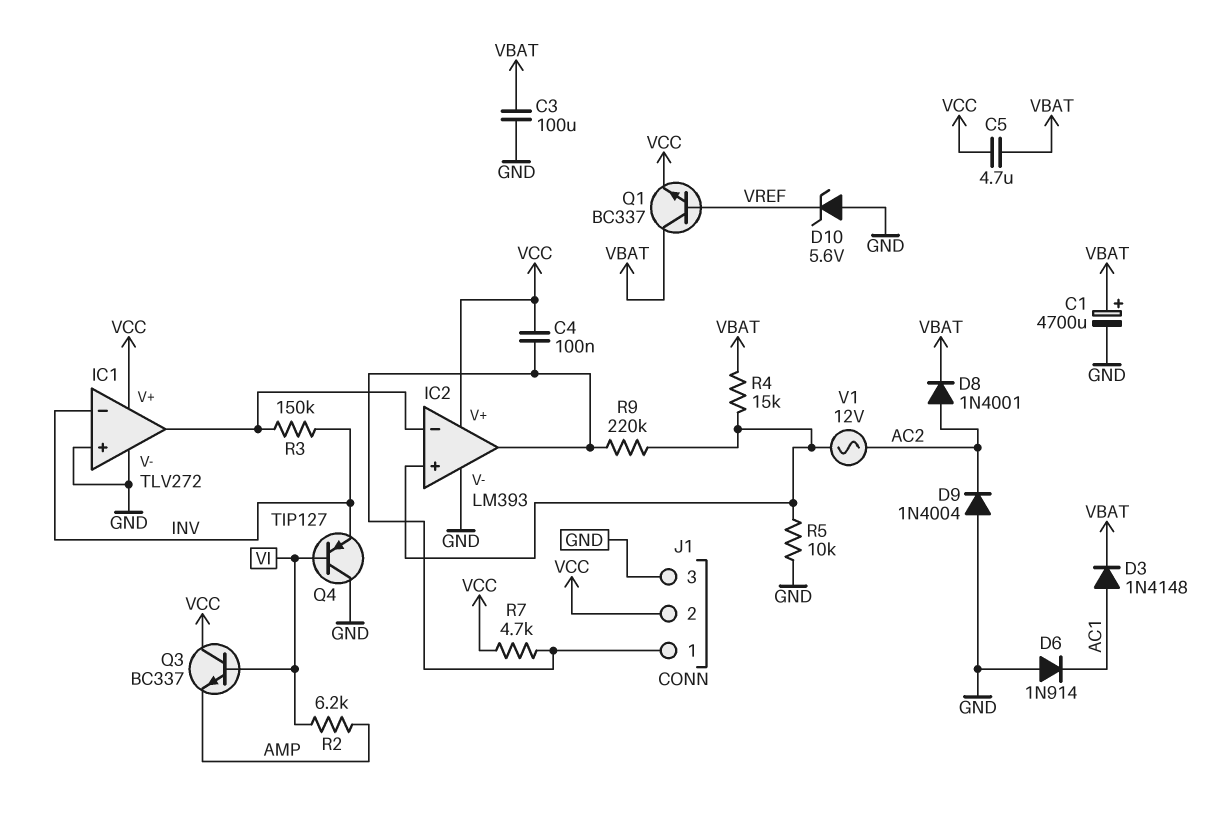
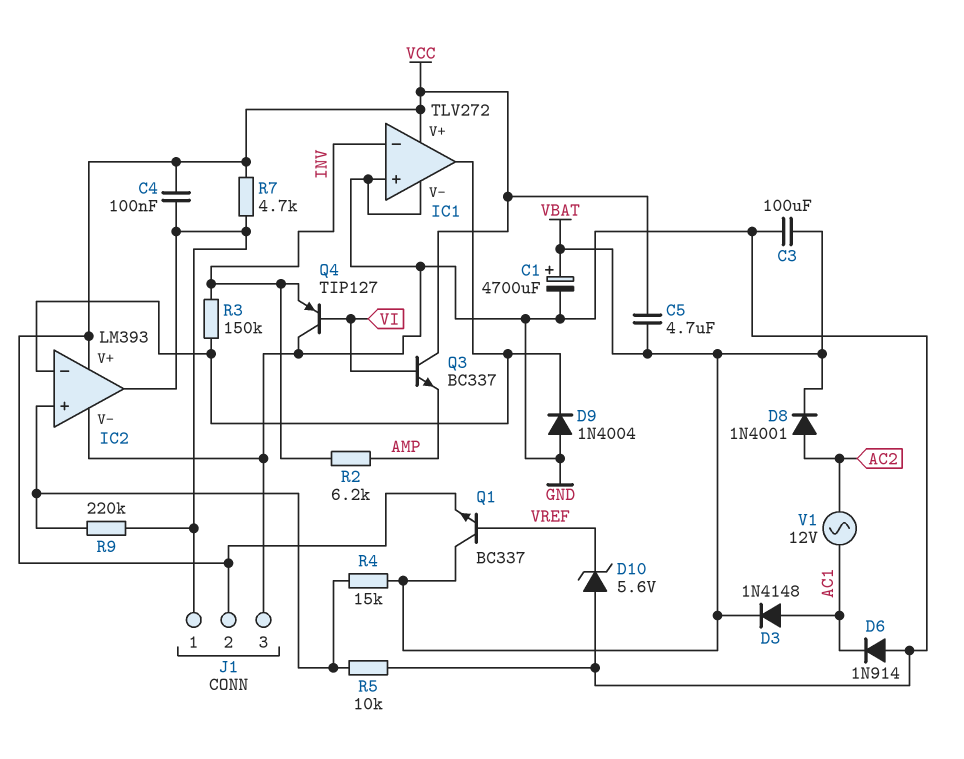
D9: diode 1N4004 (A GND, K AC2) -> diode 1N4004 (A GND, K IC1/out)
R2: 6.2k (AMP, VI) -> 6.2k (AMP, INV)
V1: AC 12V (AC2, IC2/in+) -> AC 12V (AC1, AC2)

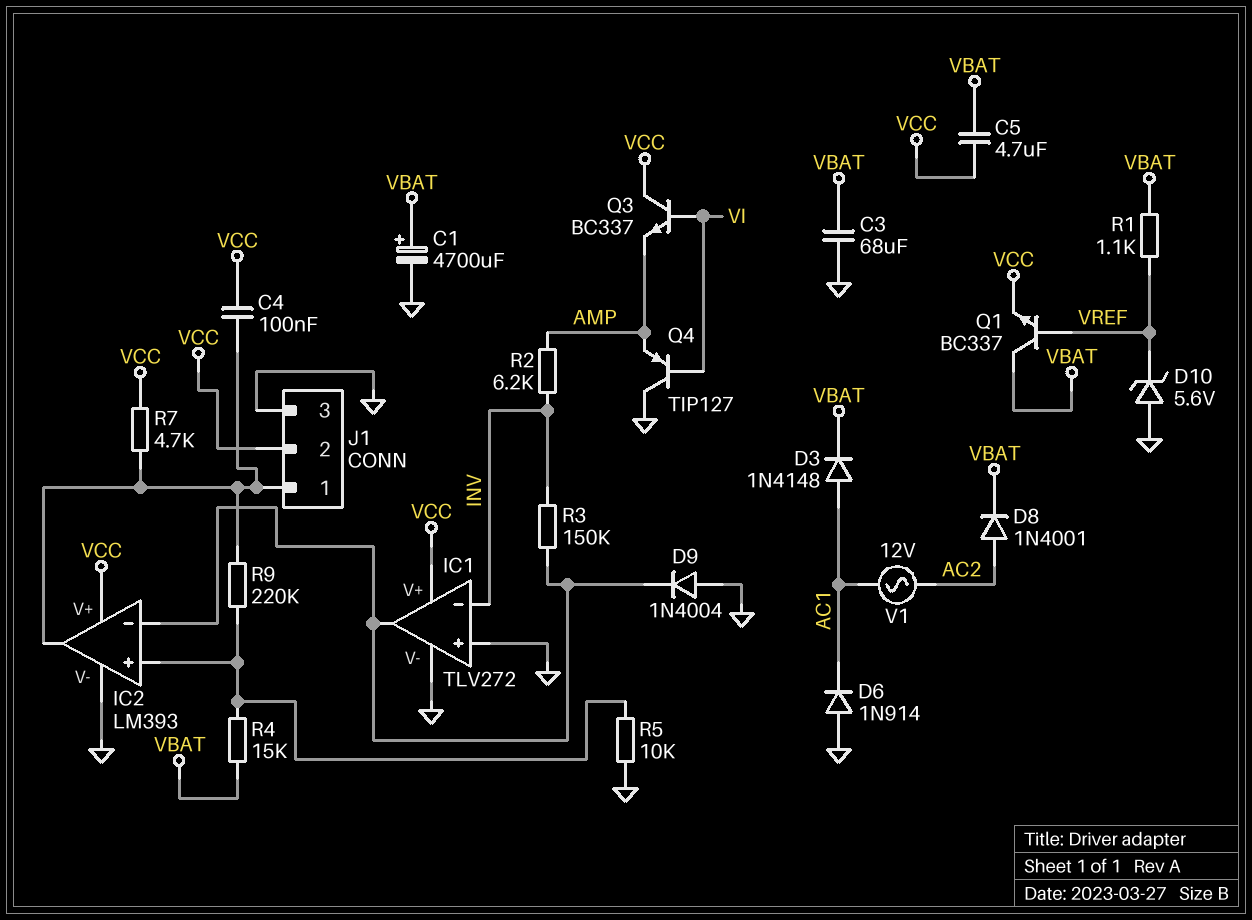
C3: 100uF (GND, VBAT) -> 68uF (GND, VBAT)
Q4: PNP TIP127 (B VI, C GND, E INV) -> PNP TIP127 (B VI, C GND, E AMP)
R1: none -> 1.1k (VBAT, VREF)

